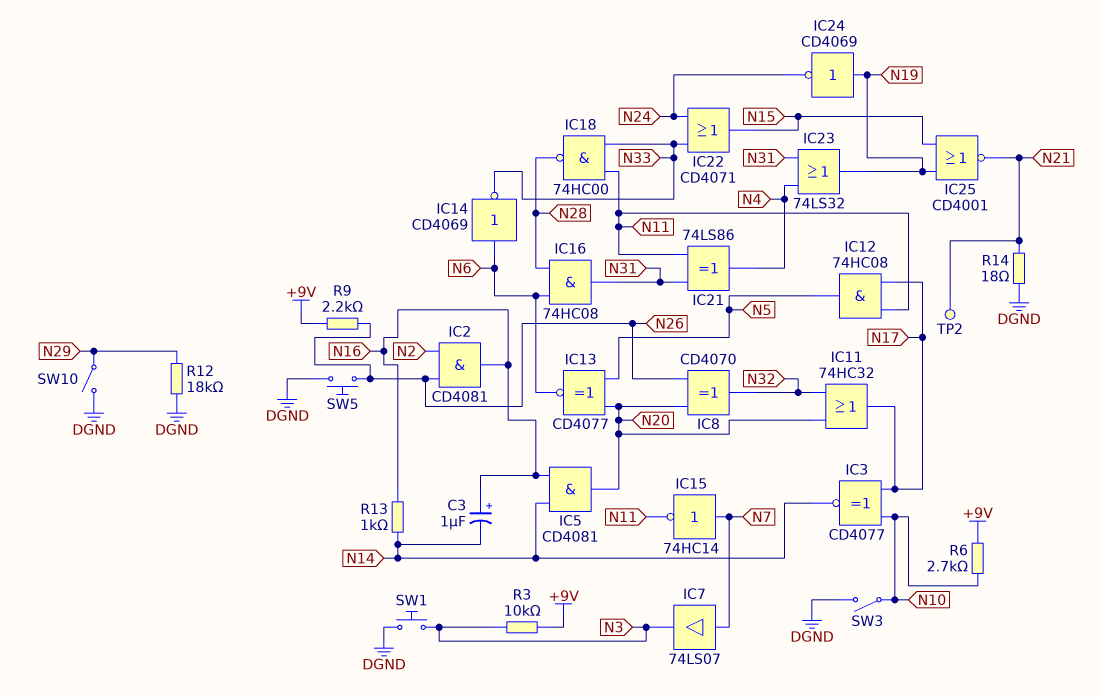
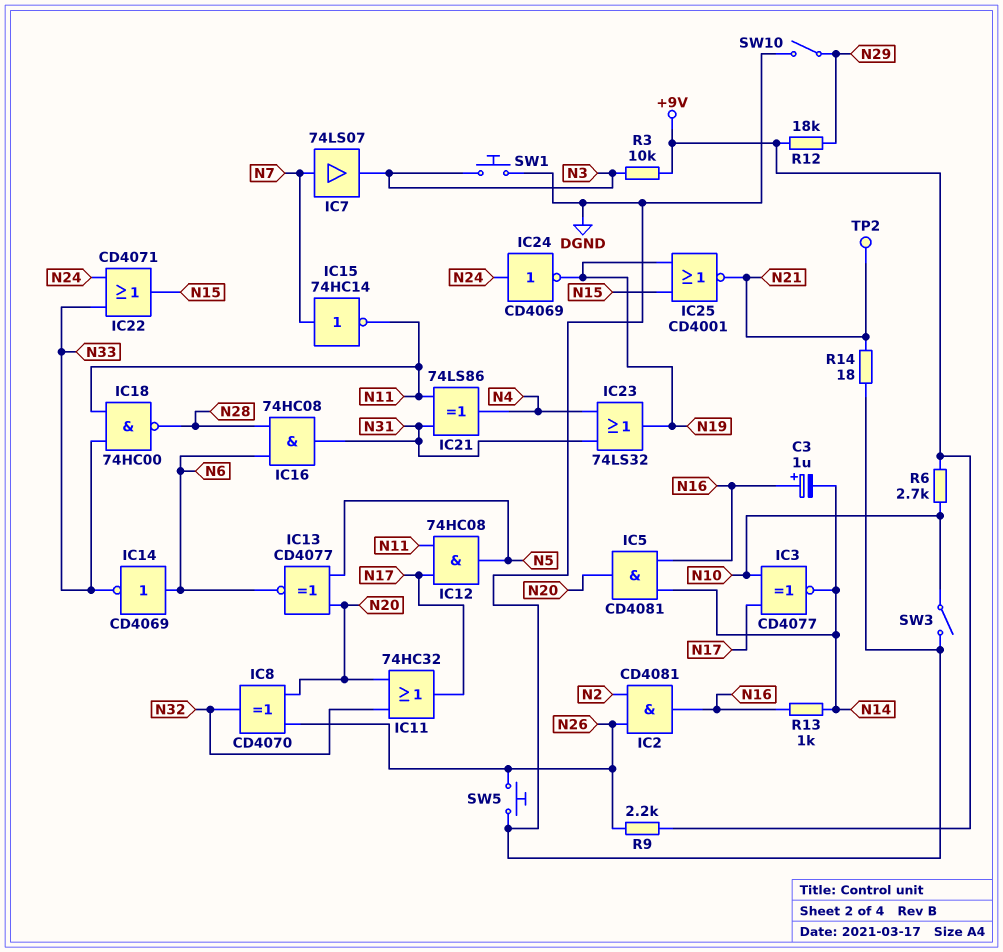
IC24: NOT CD4069 (in N19, out N24) -> NOT CD4069 (in N24, out N19)
R12: 18k (DGND, N29) -> 18k (+9V, N29)

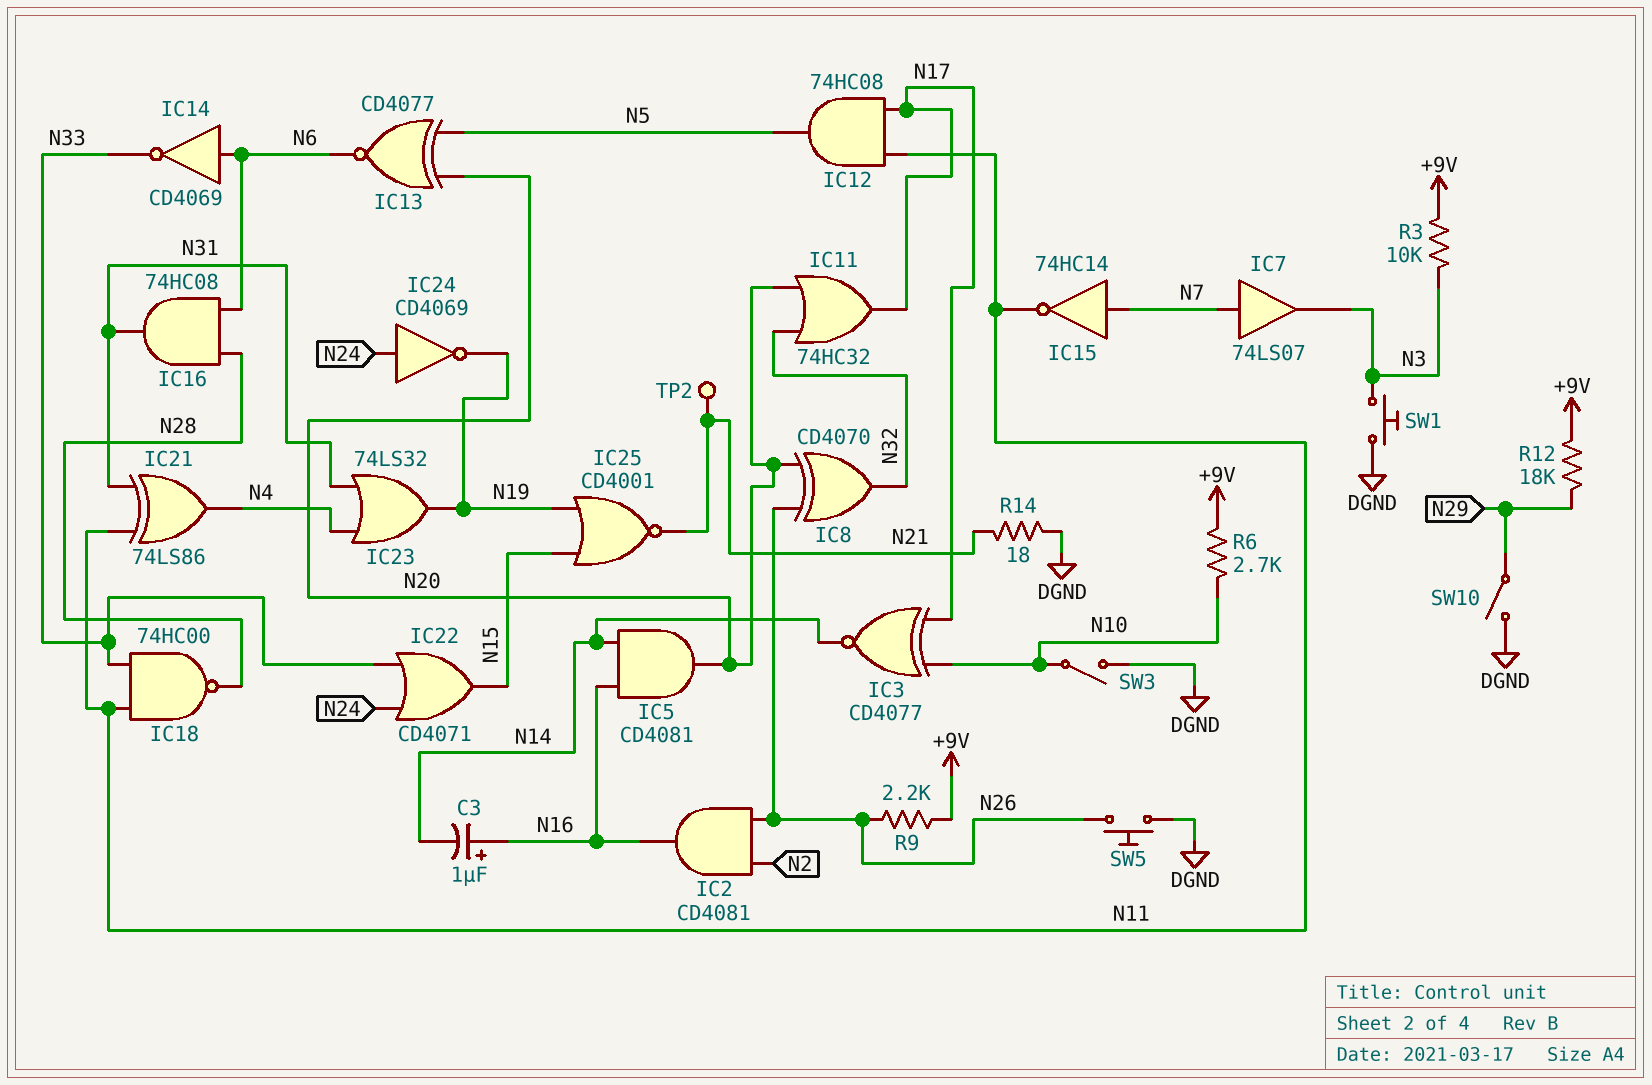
R13: 1k (N14, N16) -> none

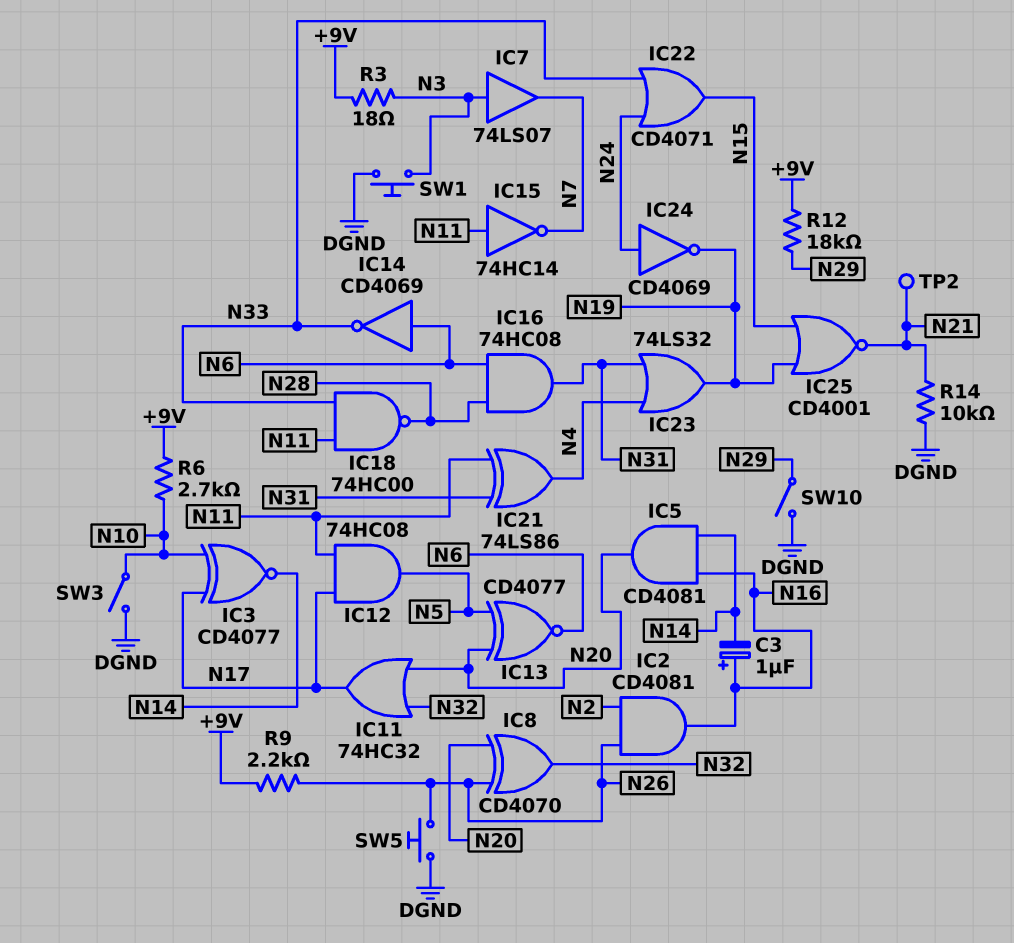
IC7: buffer 74LS07 (in N7, out N3) -> buffer 74LS07 (in N3, out N7)
IC15: NOT 74HC14 (in N7, out N11) -> NOT 74HC14 (in N11, out N7)
R3: 10k (+9V, N3) -> 18 (+9V, N3)
R14: 18 (DGND, N21) -> 10k (DGND, N21)

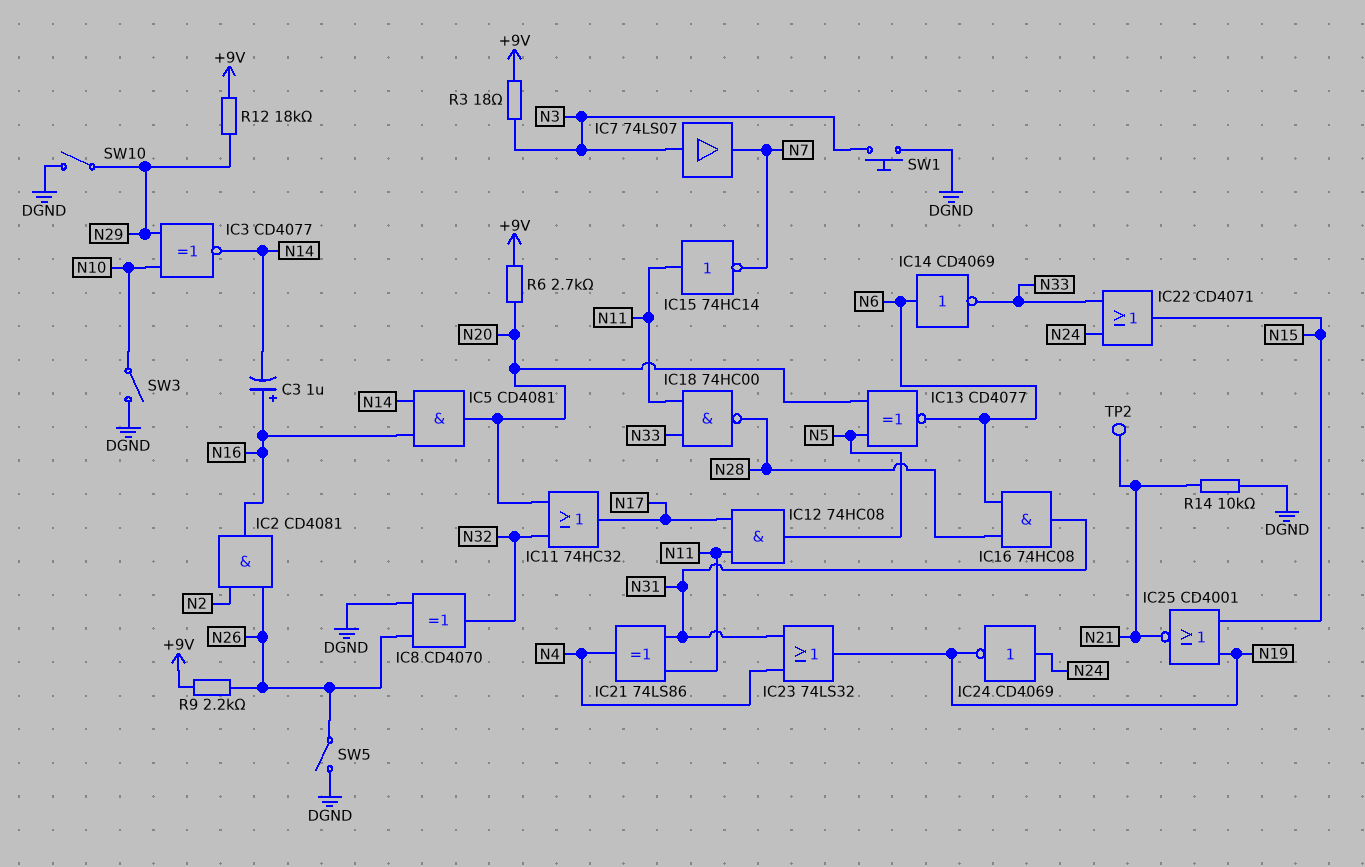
IC3: XNOR CD4077 (in N10, in N17, out N14) -> XNOR CD4077 (in N10, in N29, out N14)
IC8: XOR CD4070 (in N20, in N26, out N32) -> XOR CD4070 (in DGND, in N26, out N32)
R6: 2.7k (+9V, N10) -> 2.7k (+9V, N20)
SW5: button (DGND, N26) -> switch (DGND, N26)

